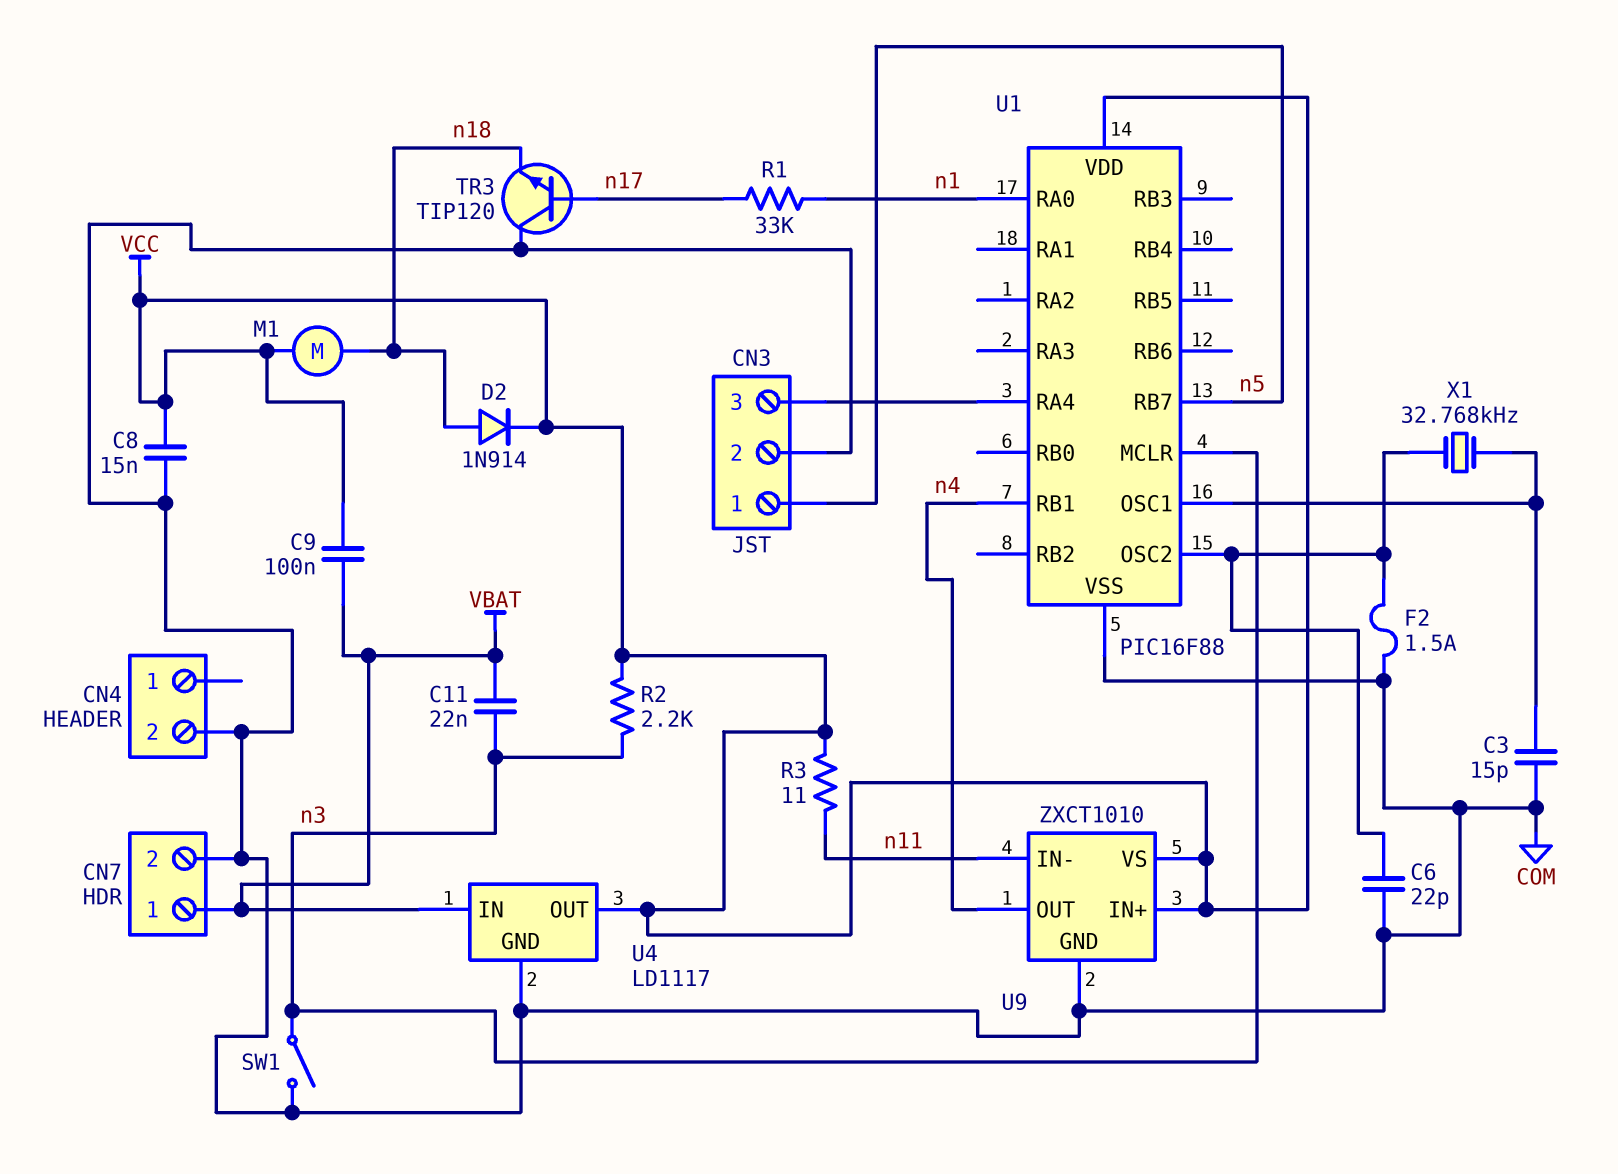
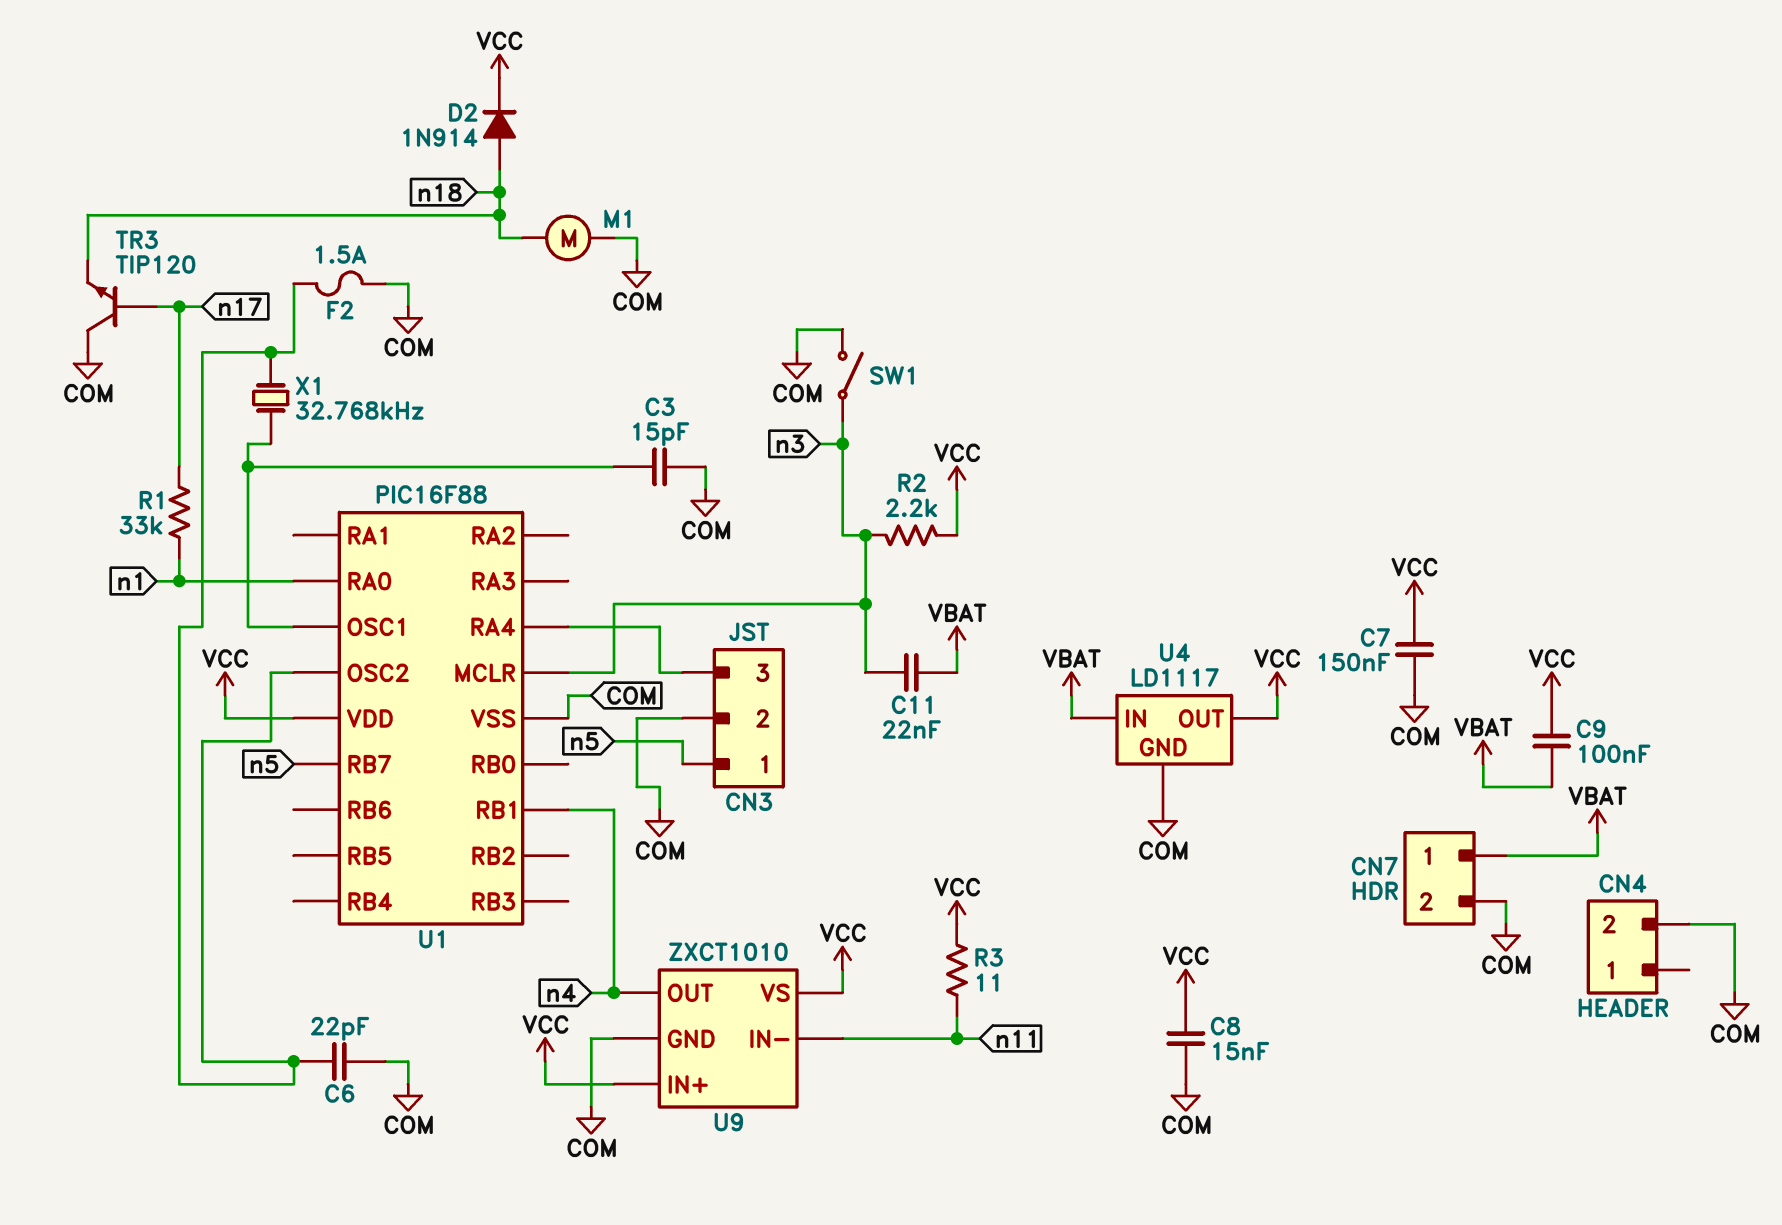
C7: none -> 150nF (COM, VCC)
M1: motor (VCC, n18) -> motor (COM, n18)

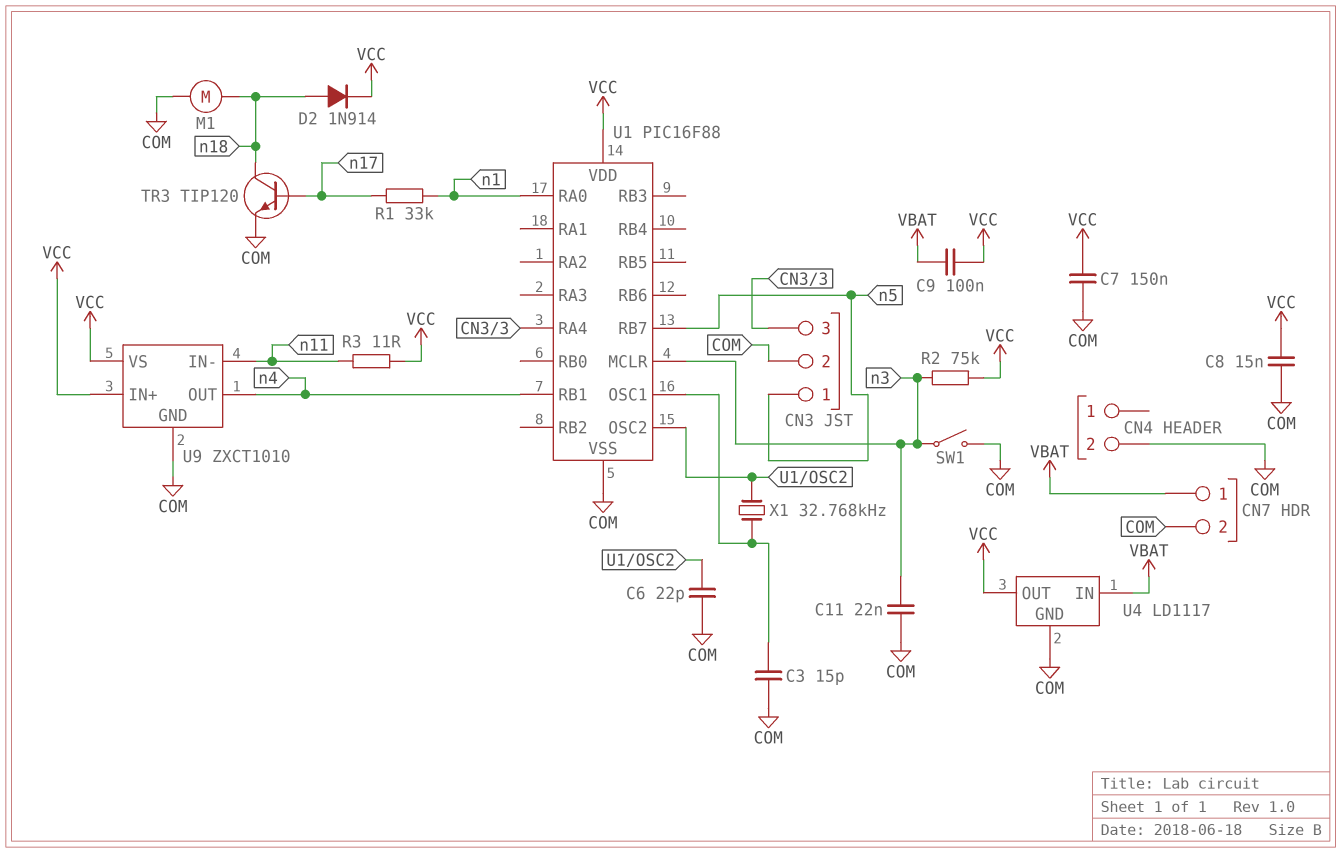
C11: 22nF (VBAT, n3) -> 22nF (COM, n3)
F2: 1.5A (COM, U1/OSC2) -> none
R2: 2.2k (VCC, n3) -> 75k (VCC, n3)
TR3: NPN TIP120 (B n17, C COM, E n18) -> NPN TIP120 (B n17, C n18, E COM)

